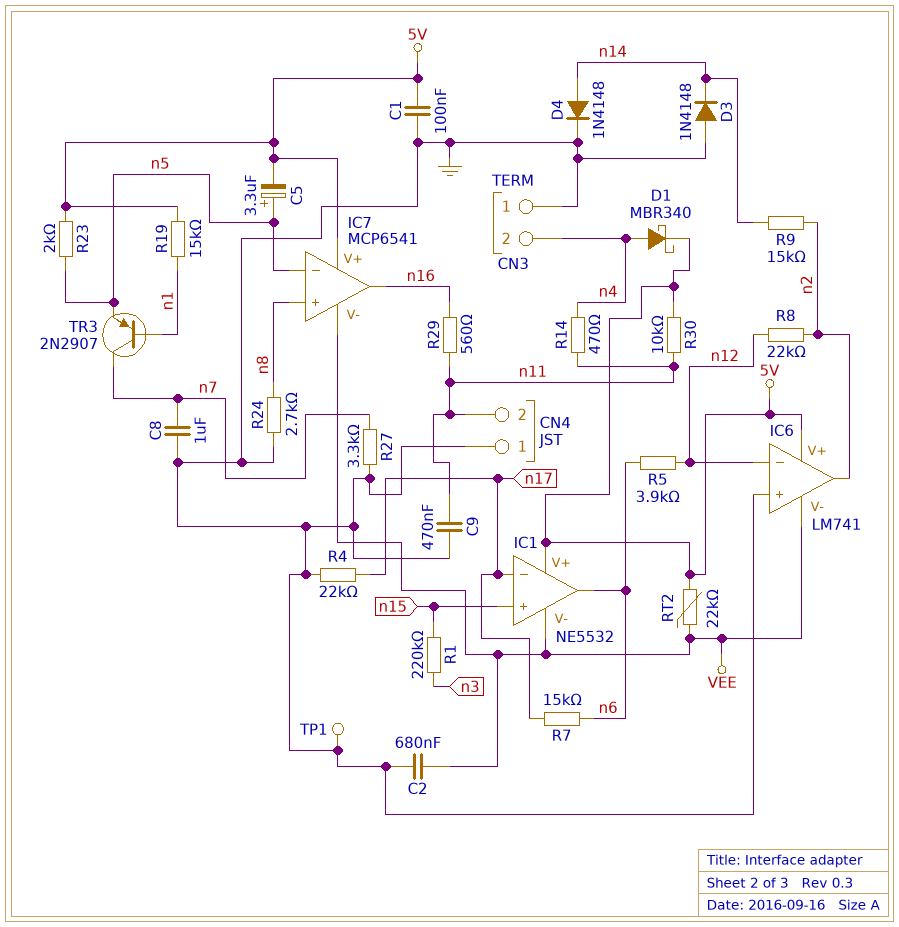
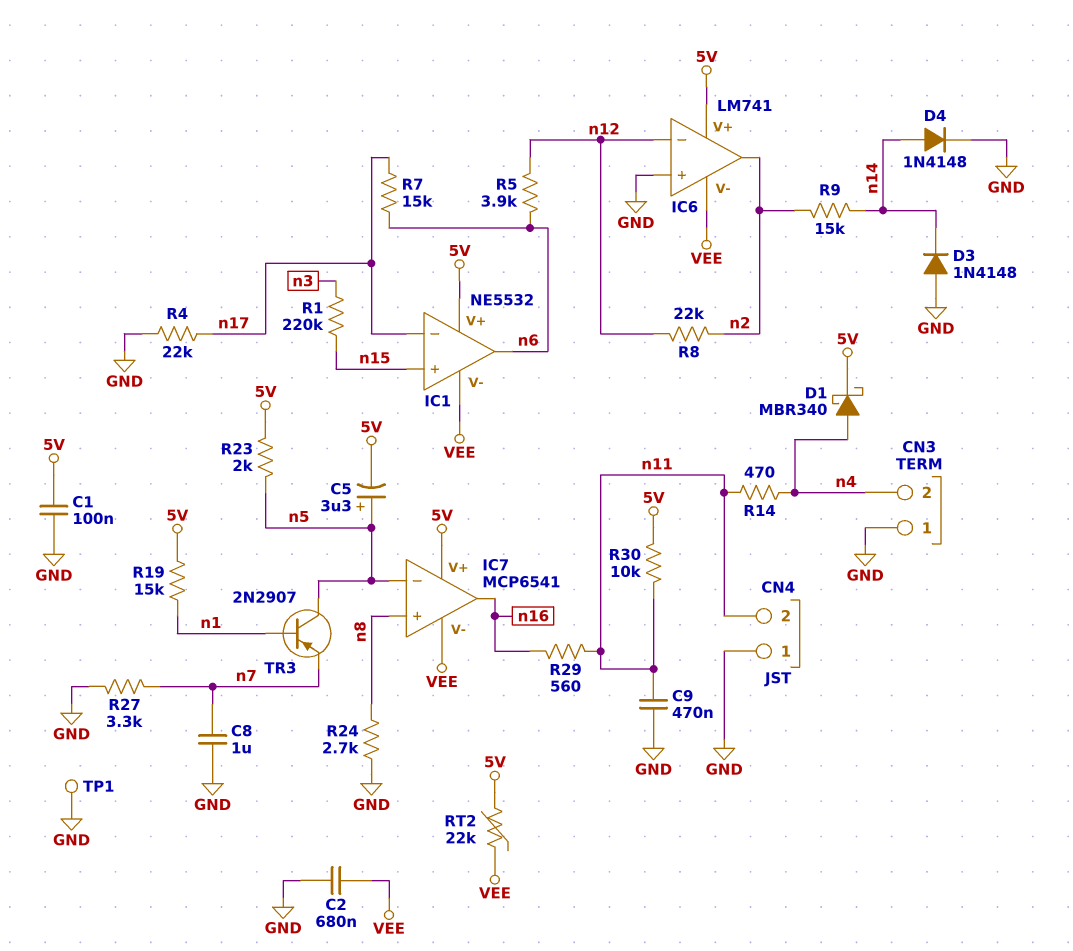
TR3: PNP 2N2907 (B n1, C n7, E n5) -> PNP 2N2907 (B n1, C n5, E n7)

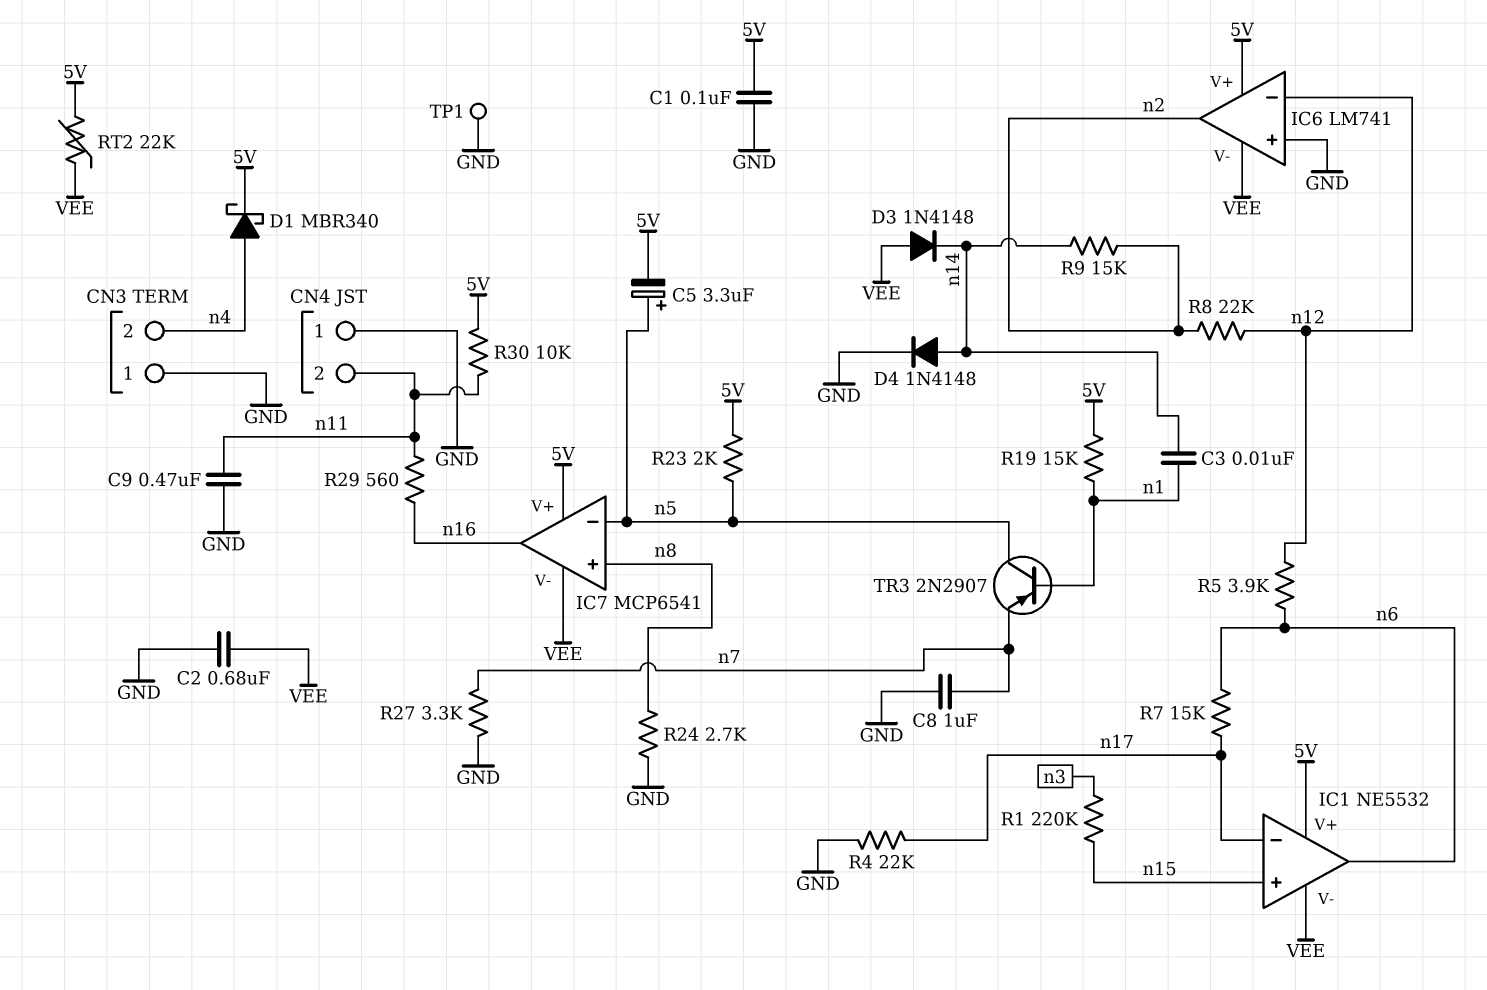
C3: none -> 10nF (n1, n14)
D3: diode 1N4148 (A GND, K n14) -> diode 1N4148 (A VEE, K n14)
R14: 470 (n4, n11) -> none

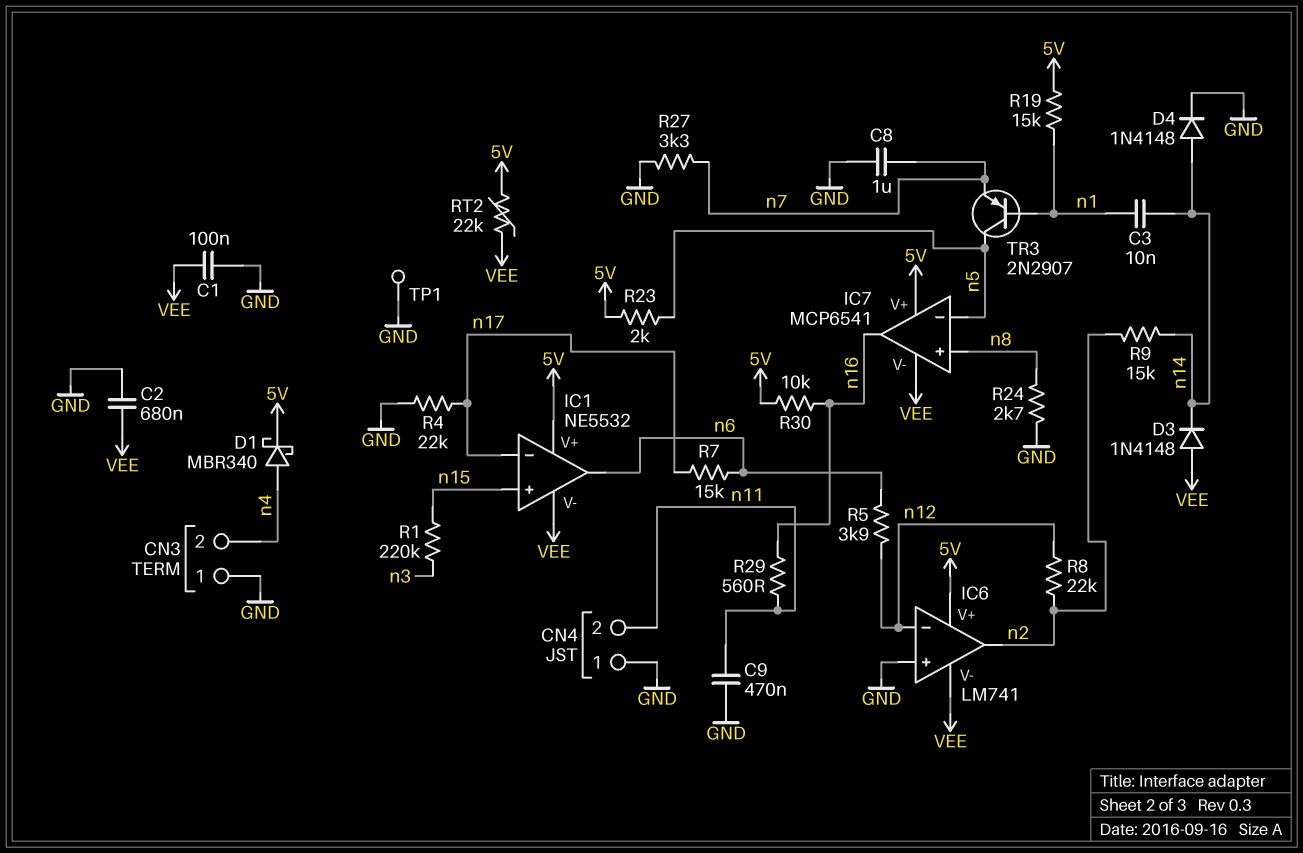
C1: 100nF (5V, GND) -> 100nF (GND, VEE)
C5: 3.3uF (plus n5, minus 5V) -> none
R30: 10k (5V, n11) -> 10k (5V, n16)

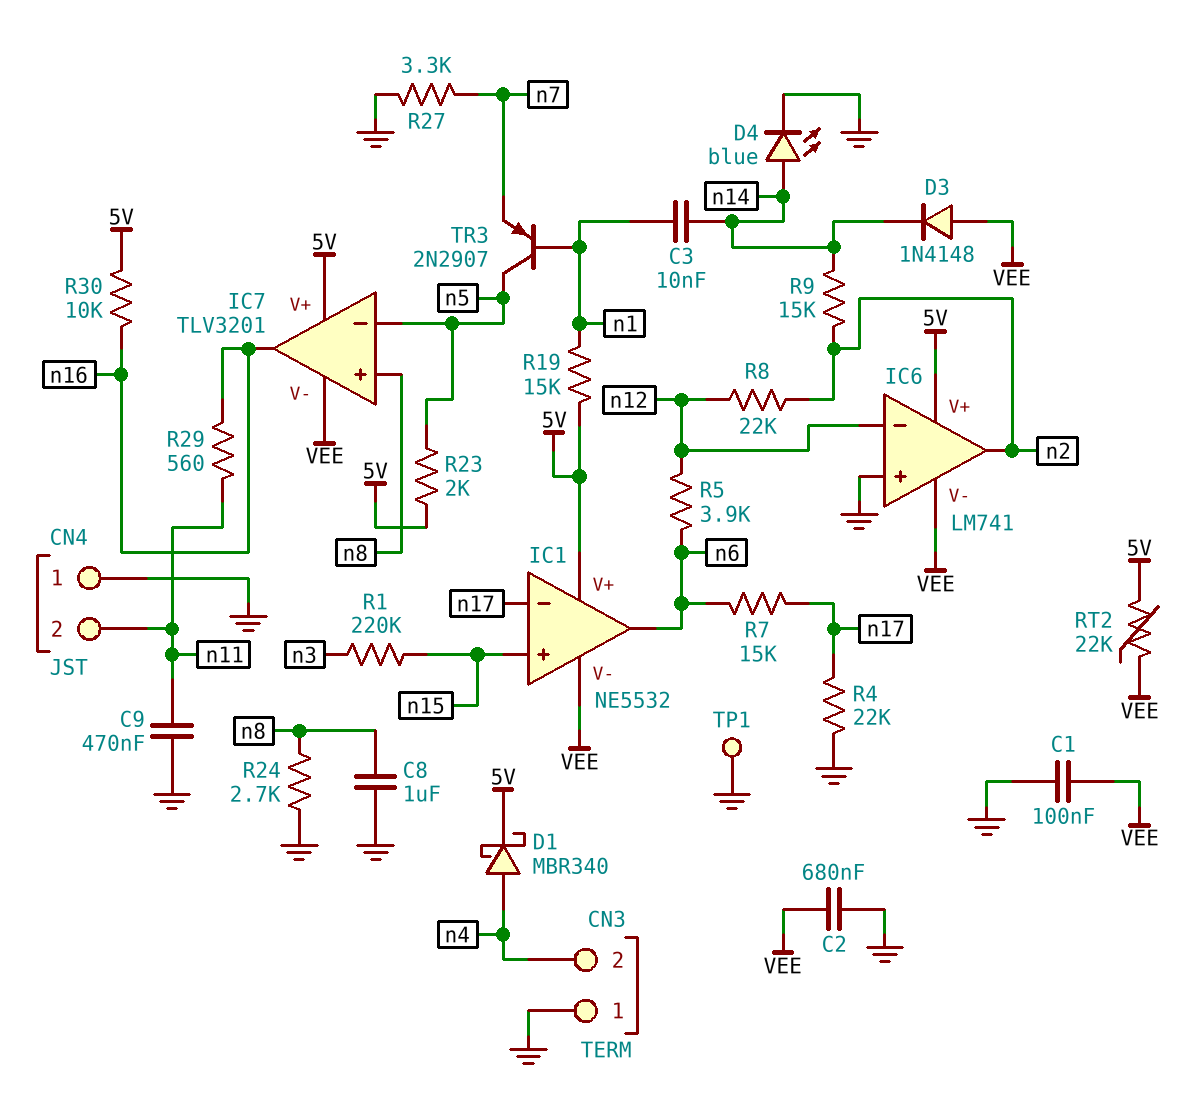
C8: 1uF (GND, n7) -> 1uF (GND, n8)
D4: diode 1N4148 (A n14, K GND) -> LED blue (A n14, K GND)
IC7: MCP6541 -> TLV3201

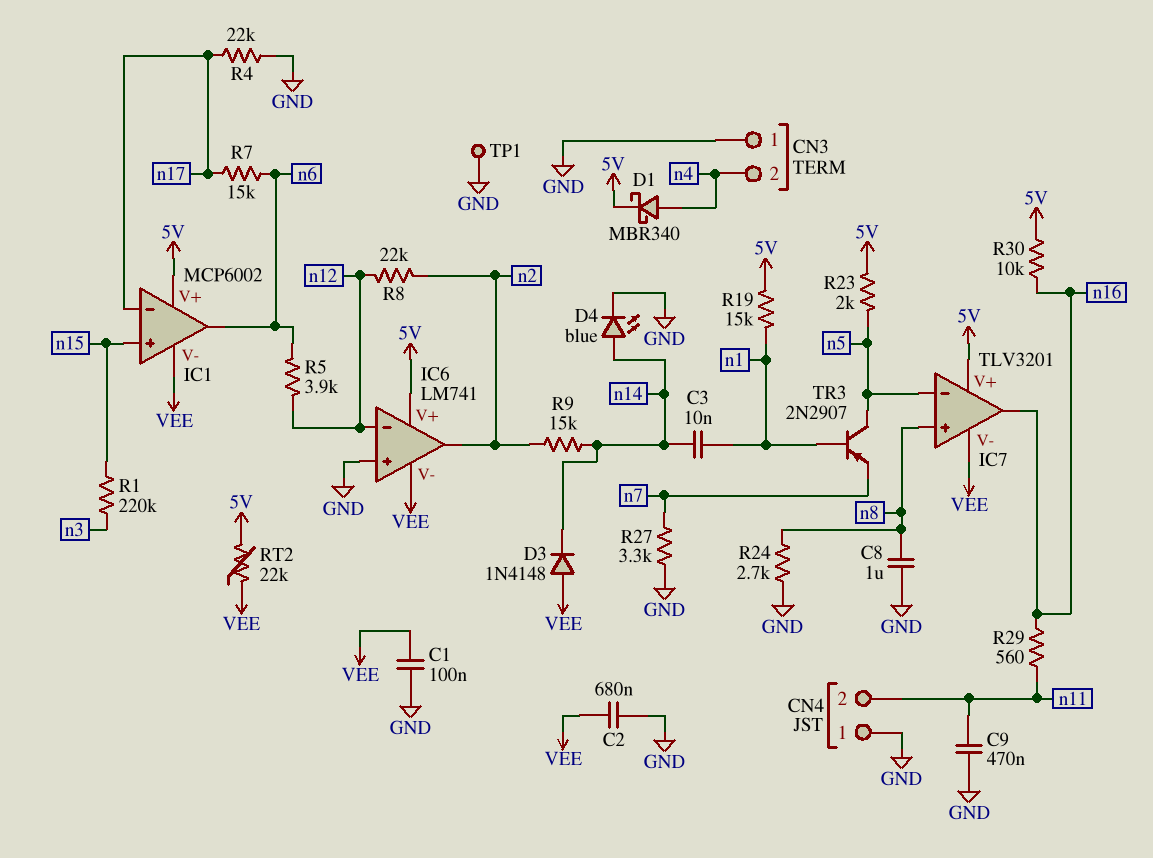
IC1: NE5532 -> MCP6002

